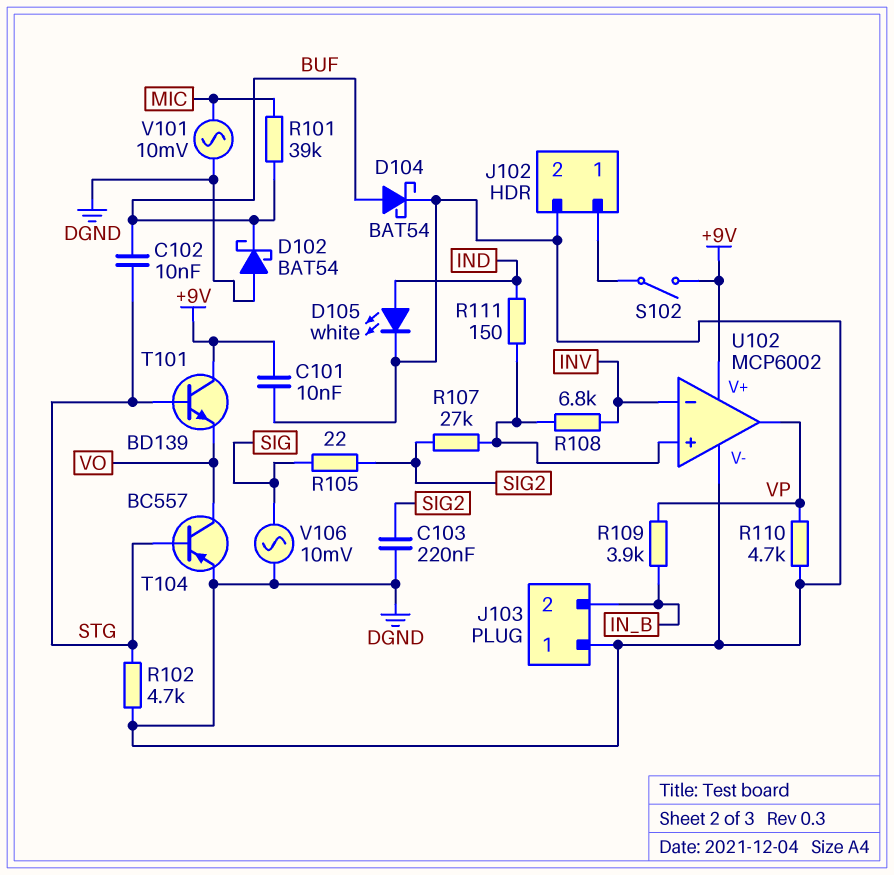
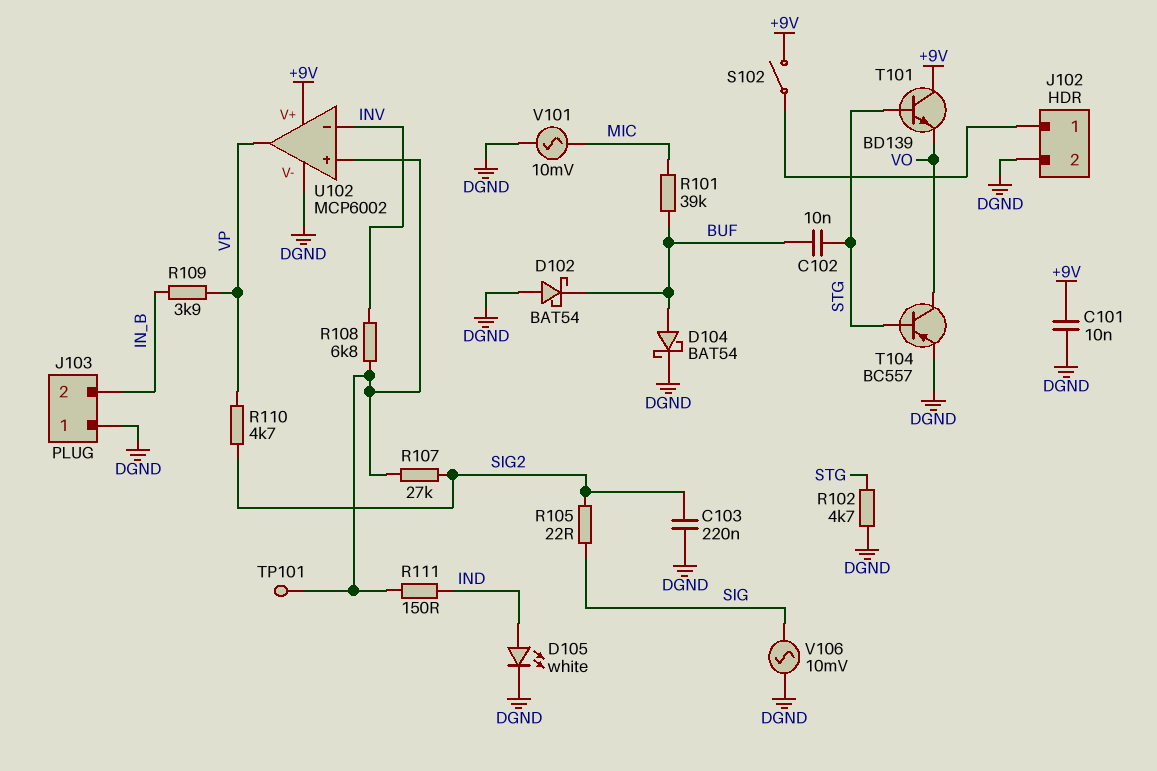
R110: 4.7k (DGND, VP) -> 4.7k (SIG2, VP)
TP101: none -> test point (U102/in+)

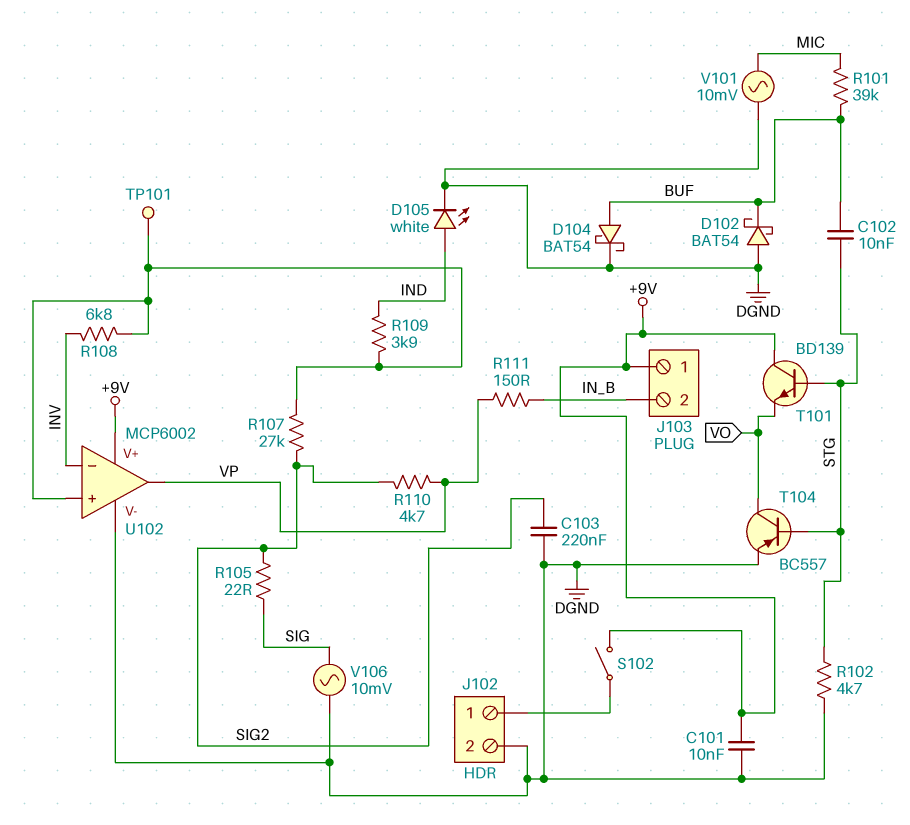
J103 pin 1: DGND -> +9V
R109: 3.9k (IN_B, VP) -> 3.9k (IND, U102/in+)
R111: 150 (IND, U102/in+) -> 150 (IN_B, VP)

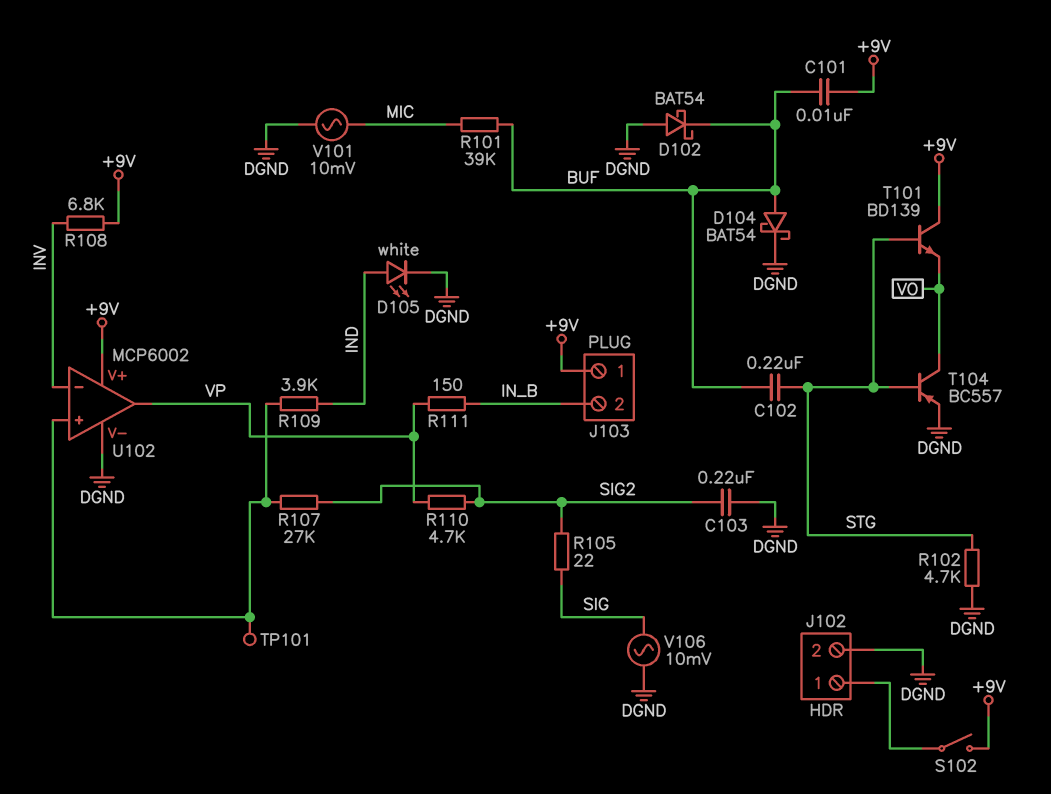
C101: 10nF (+9V, DGND) -> 10nF (+9V, BUF)
C102: 10nF (BUF, STG) -> 220nF (BUF, STG)
R108: 6.8k (INV, U102/in+) -> 6.8k (+9V, INV)

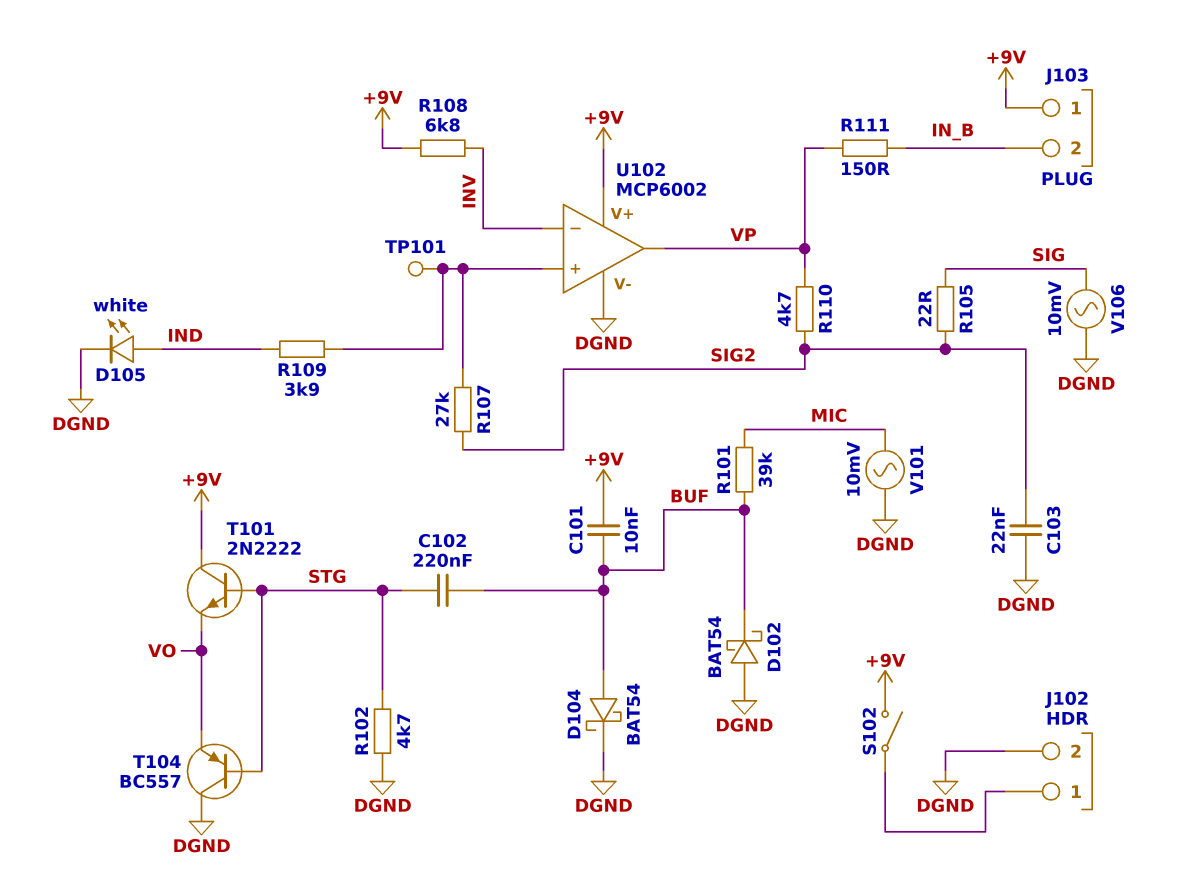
C103: 220nF (DGND, SIG2) -> 22nF (DGND, SIG2)
T101: NPN BD139 (B STG, C +9V, E VO) -> NPN 2N2222 (B STG, C +9V, E VO)
T104: PNP BC557 (B STG, C VO, E DGND) -> PNP BC557 (B STG, C DGND, E VO)

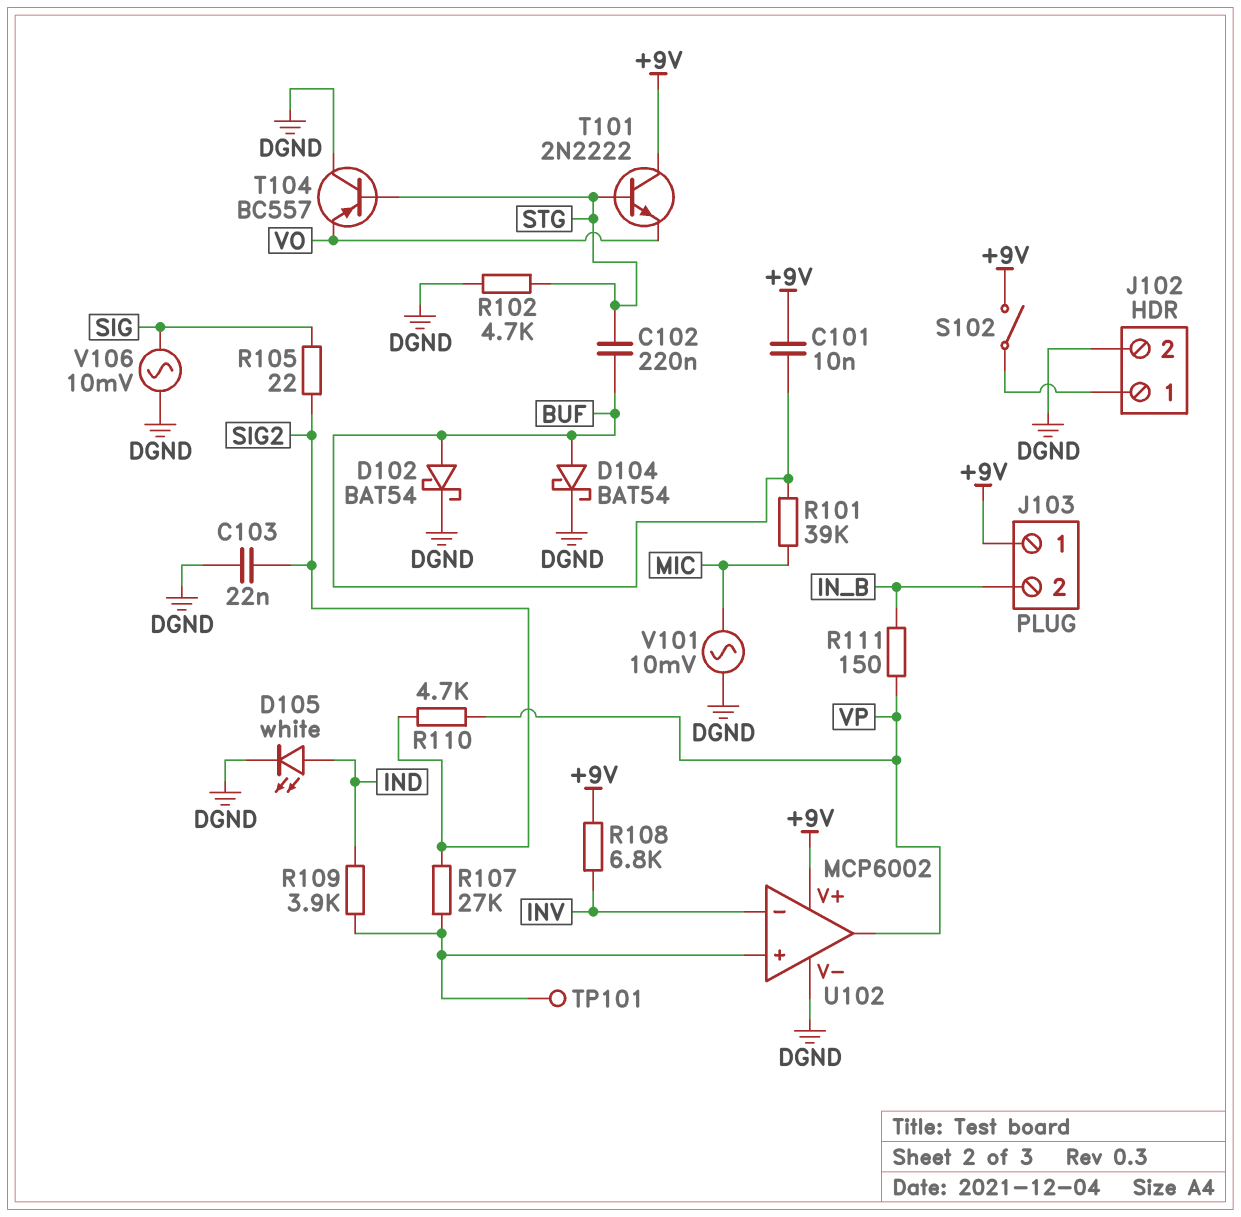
D102: schottky BAT54 (A DGND, K BUF) -> schottky BAT54 (A BUF, K DGND)

